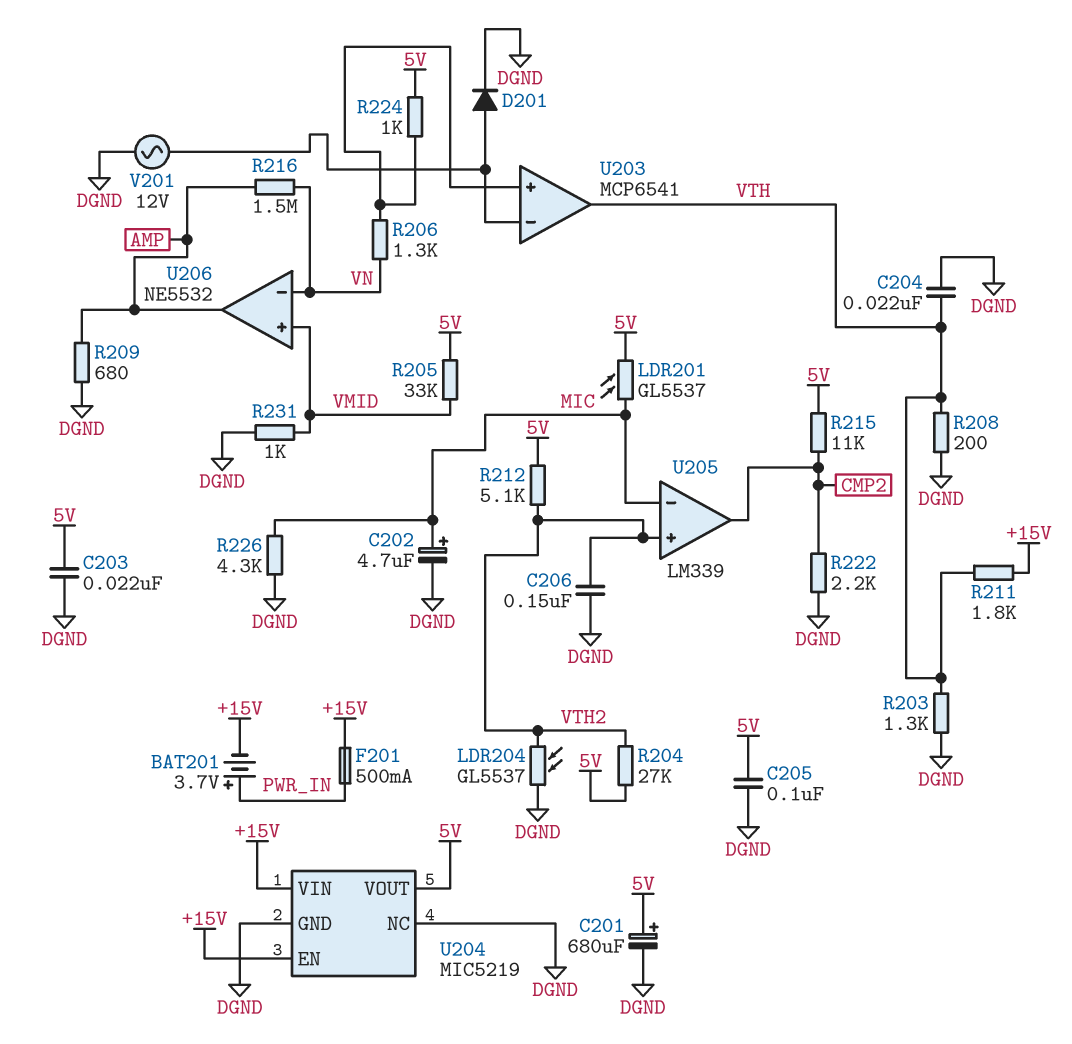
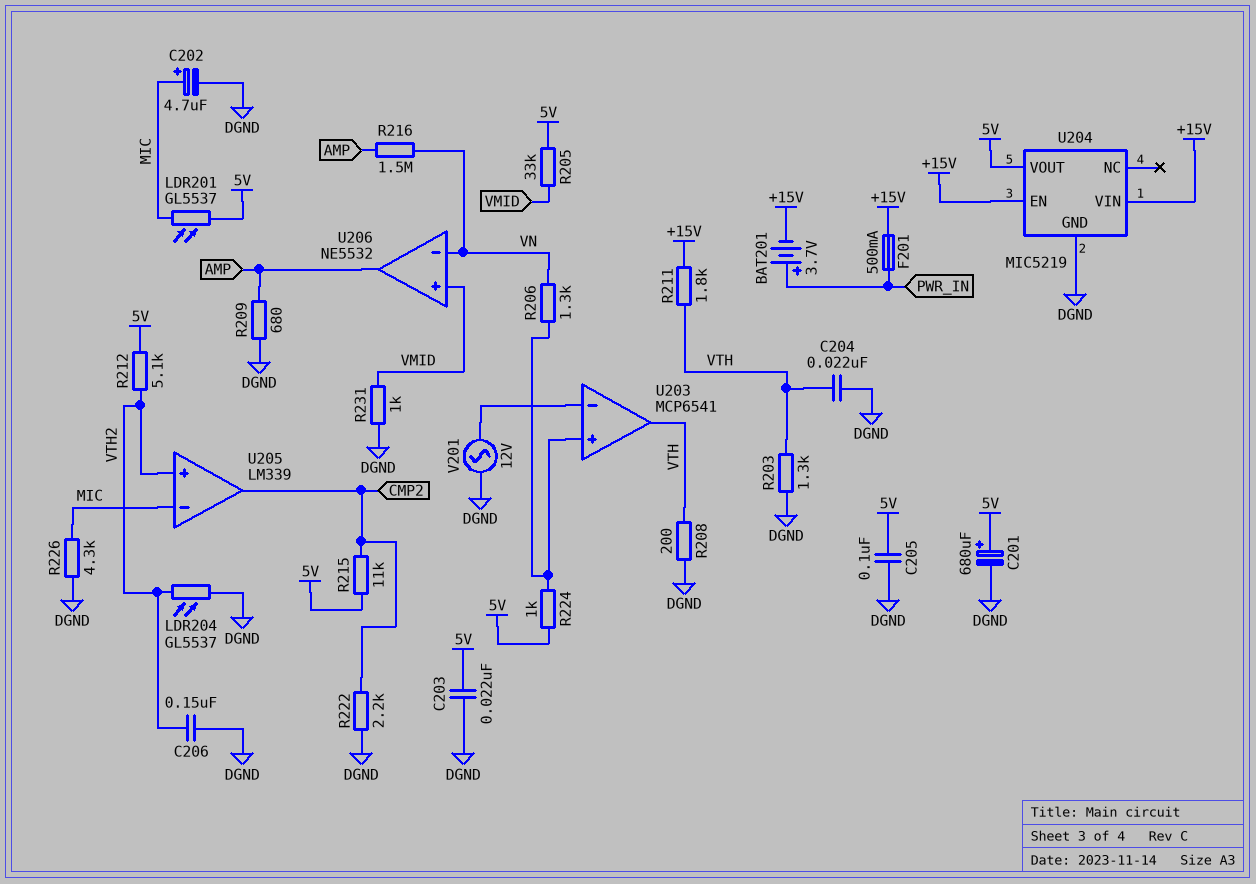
D201: diode (A U203/in-, K DGND) -> none
R204: 27k (5V, VTH2) -> none
U204 pin NC: DGND -> none

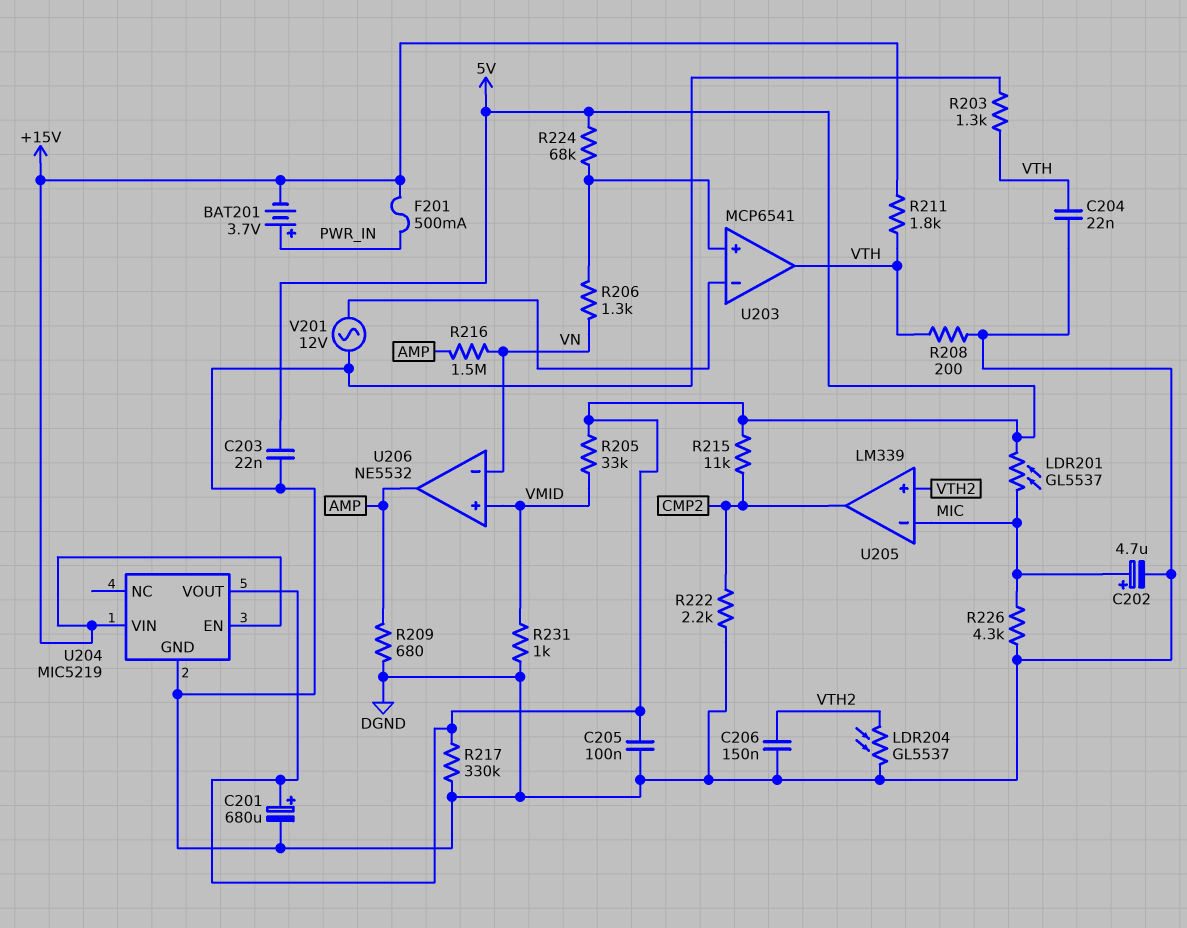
R212: 5.1k (5V, VTH2) -> none
R217: none -> 330k (5V, DGND)
R224: 1k (5V, U203/in+) -> 68k (5V, U203/in+)

